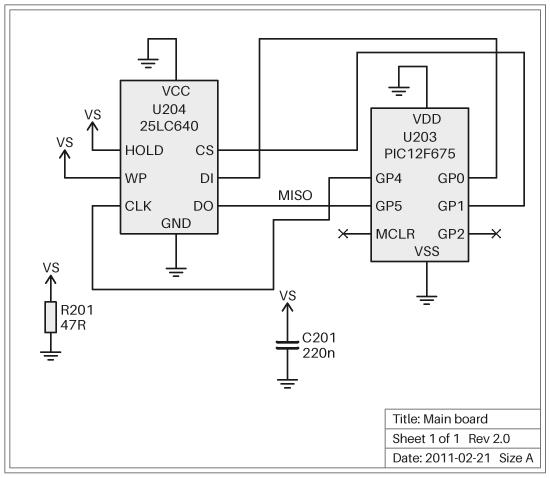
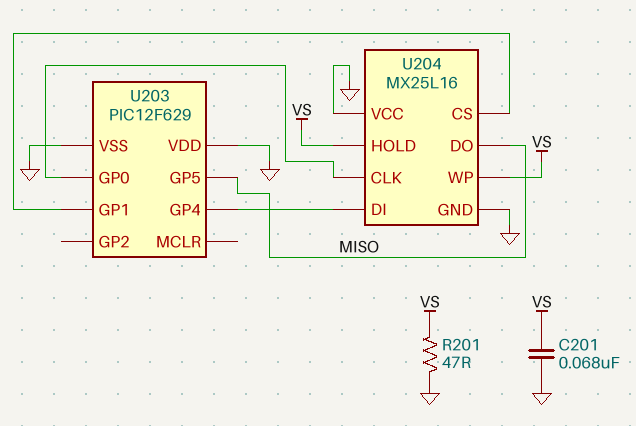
C201: 220nF (GND, VS) -> 68nF (GND, VS)
U203: PIC12F675 -> PIC12F629
U204: 25LC640 -> MX25L16
U204 pin CLK: U203/GP4 -> U203/GP0
U204 pin DI: U203/GP0 -> U203/GP4

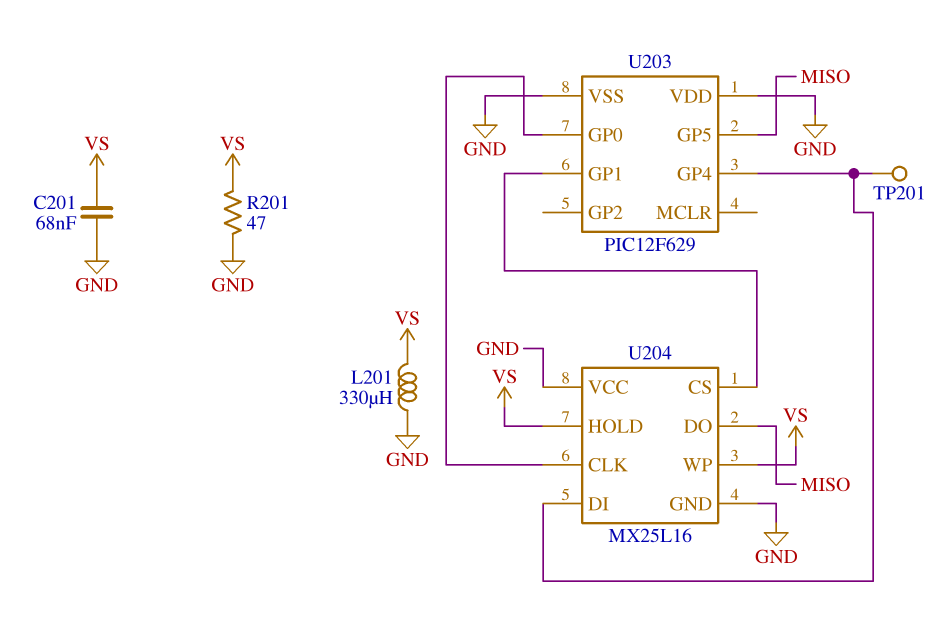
L201: none -> 330uH (GND, VS)
TP201: none -> test point (U203/GP4)

